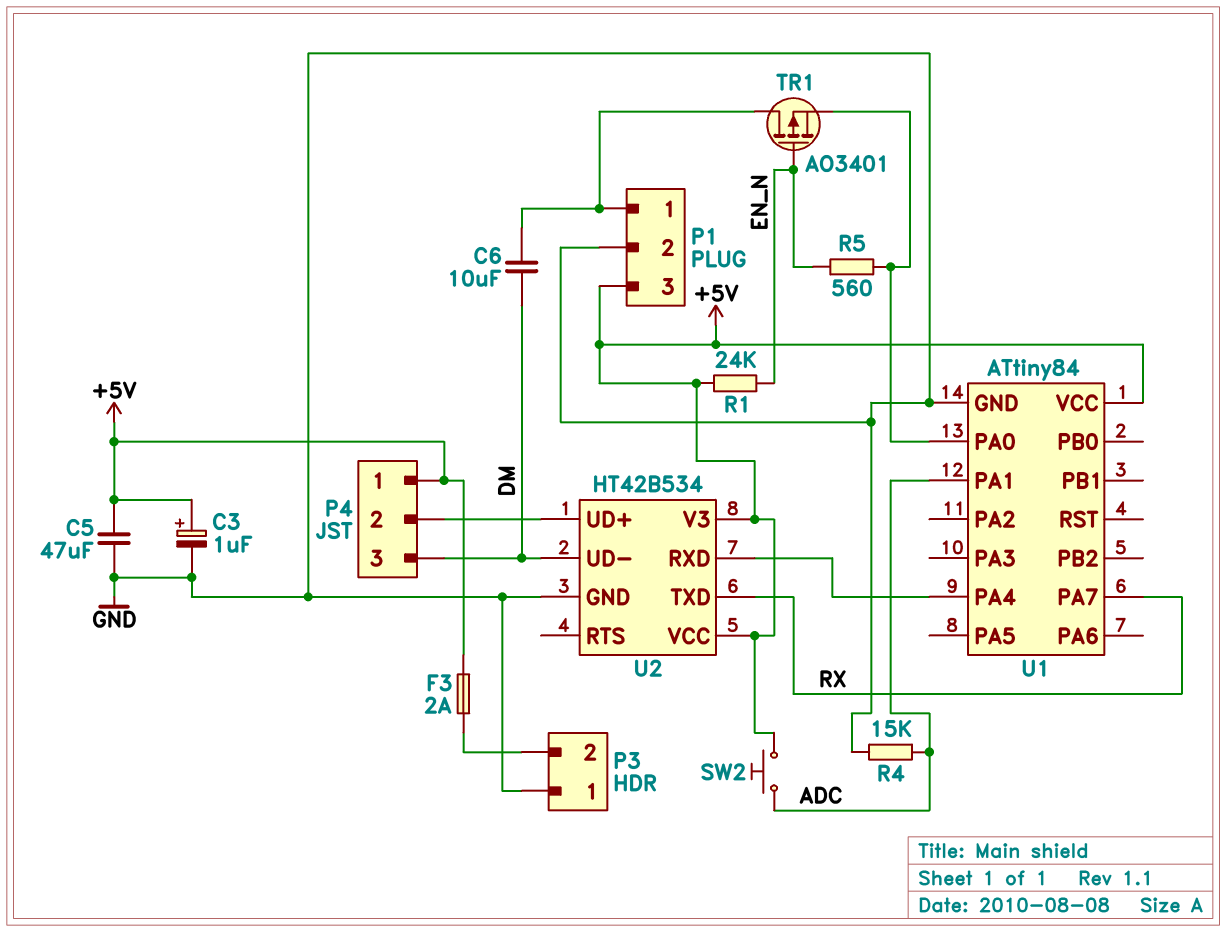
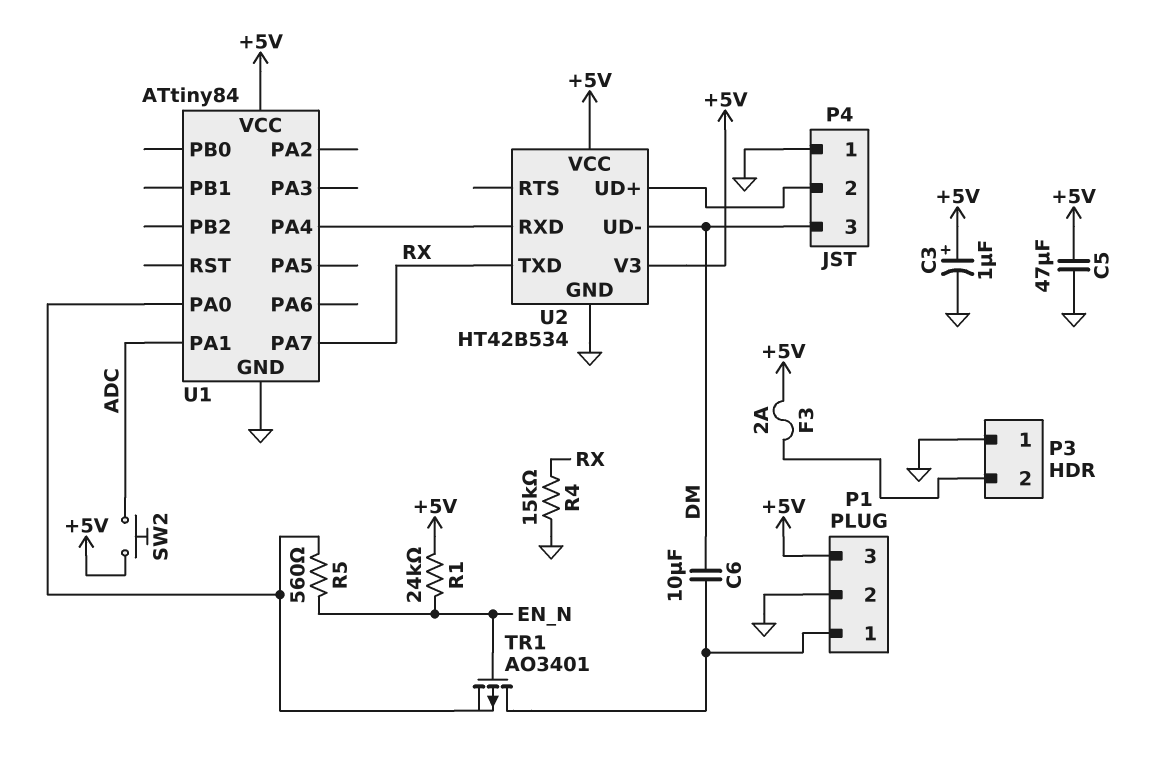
P4 pin 1: +5V -> GND
R4: 15k (ADC, GND) -> 15k (GND, RX)

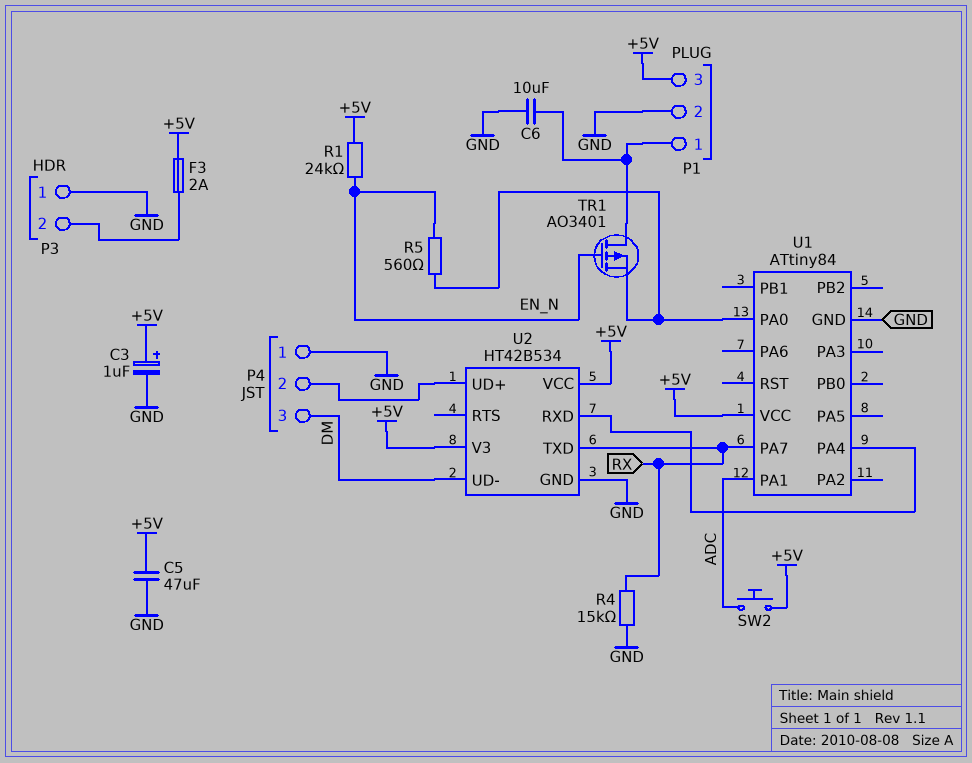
C6: 10uF (DM, P1/1) -> 10uF (GND, P1/1)

